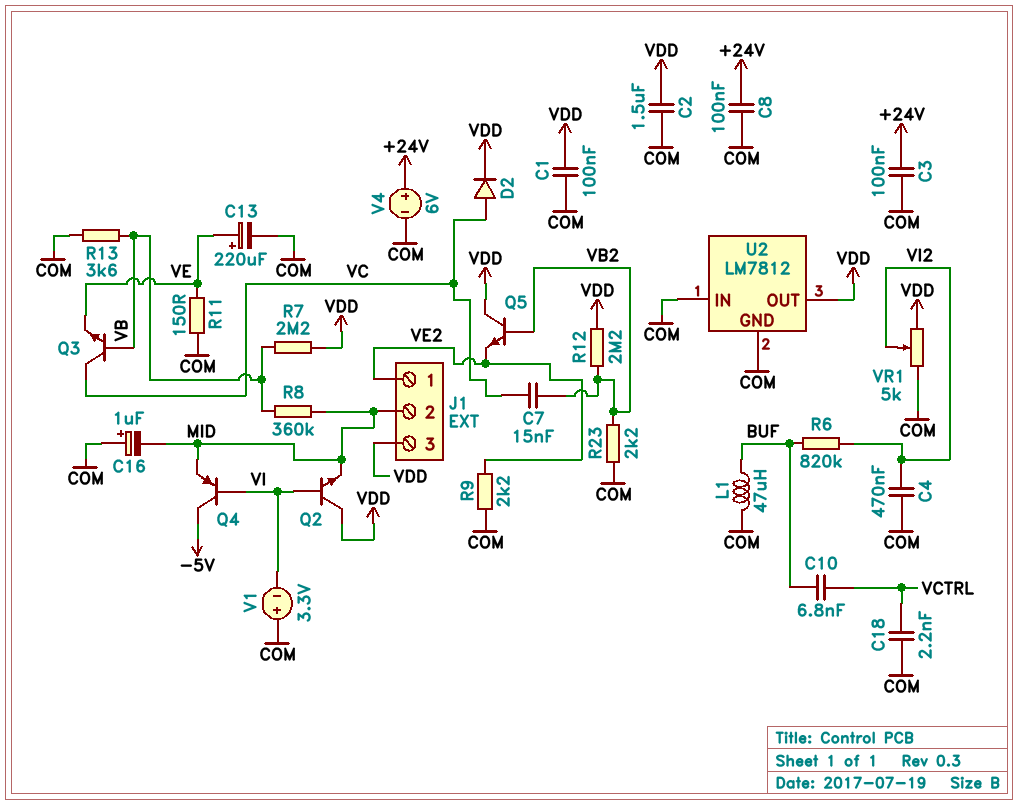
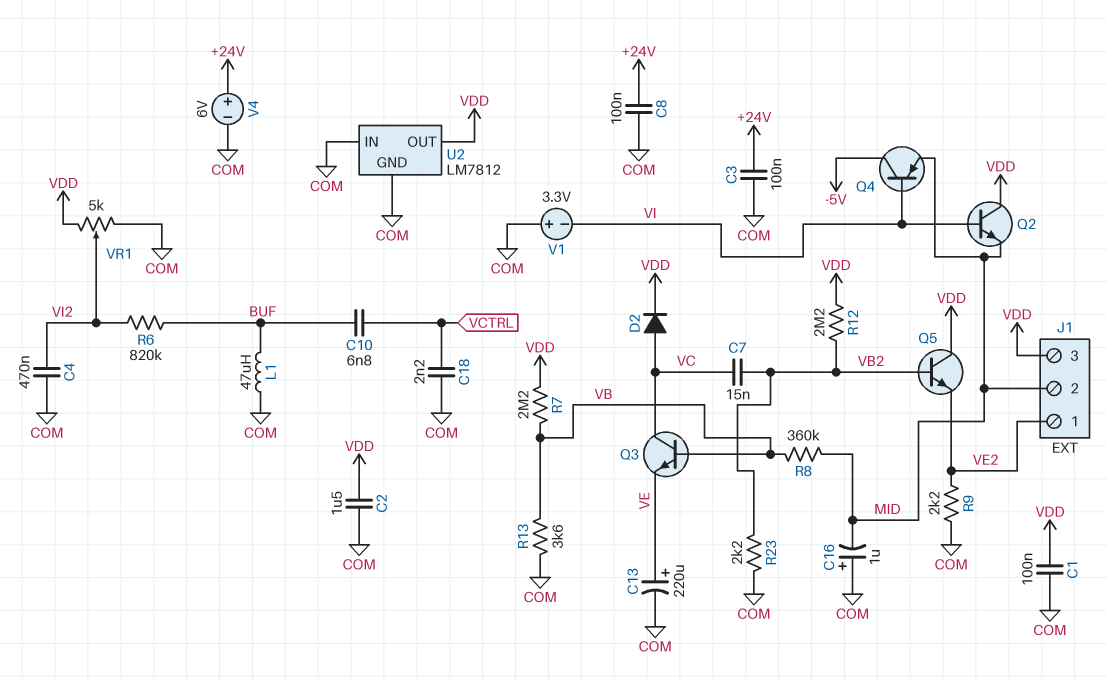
R11: 150 (COM, VE) -> none

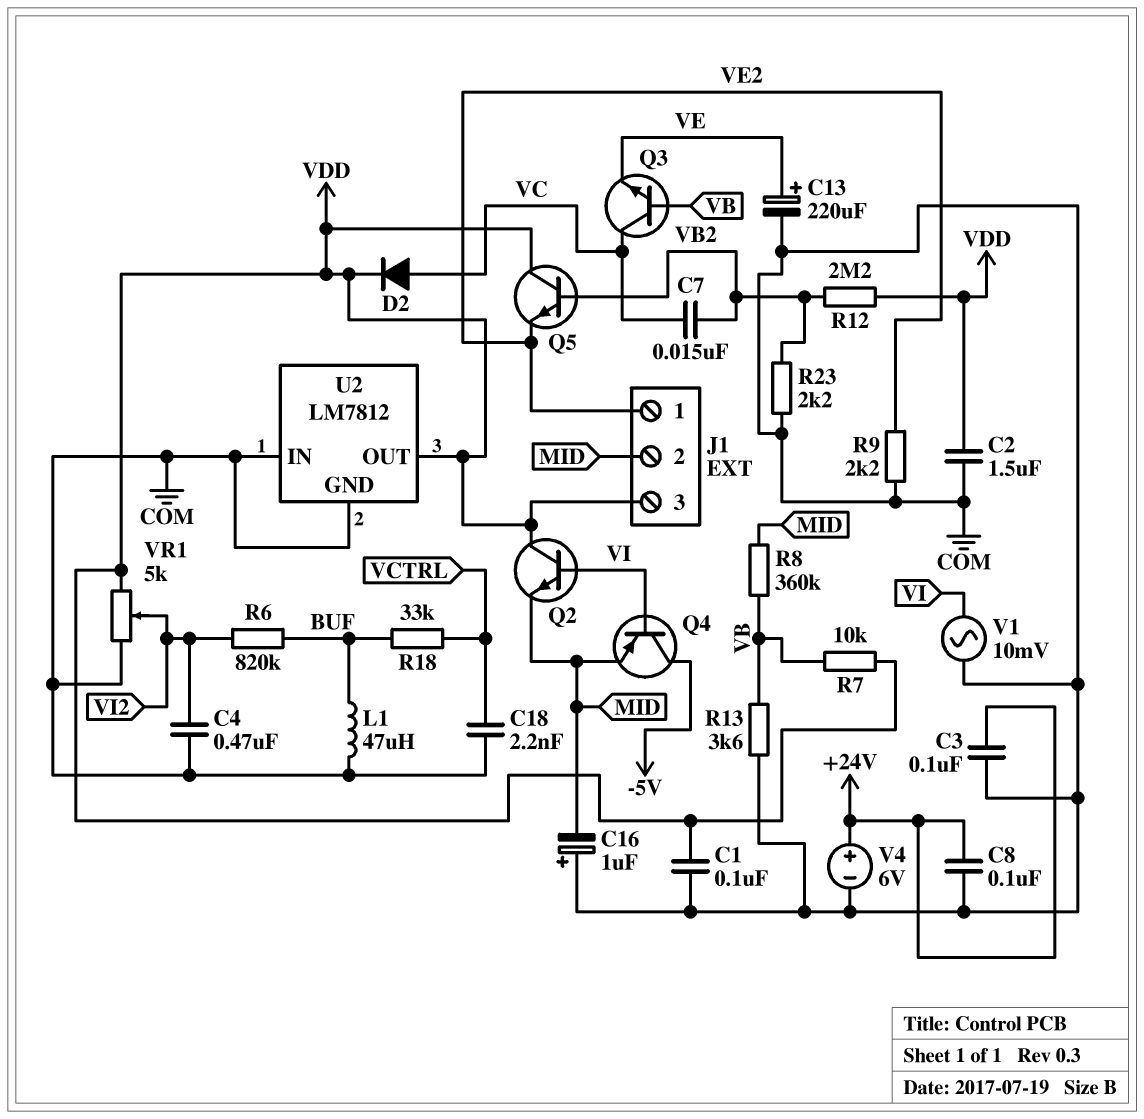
C10: 6.8nF (BUF, VCTRL) -> none
R7: 2.2M (VB, VDD) -> 10k (VB, VDD)
R18: none -> 33k (BUF, VCTRL)
V1: 3.3V (plus COM, minus VI) -> AC 10mV (COM, VI)

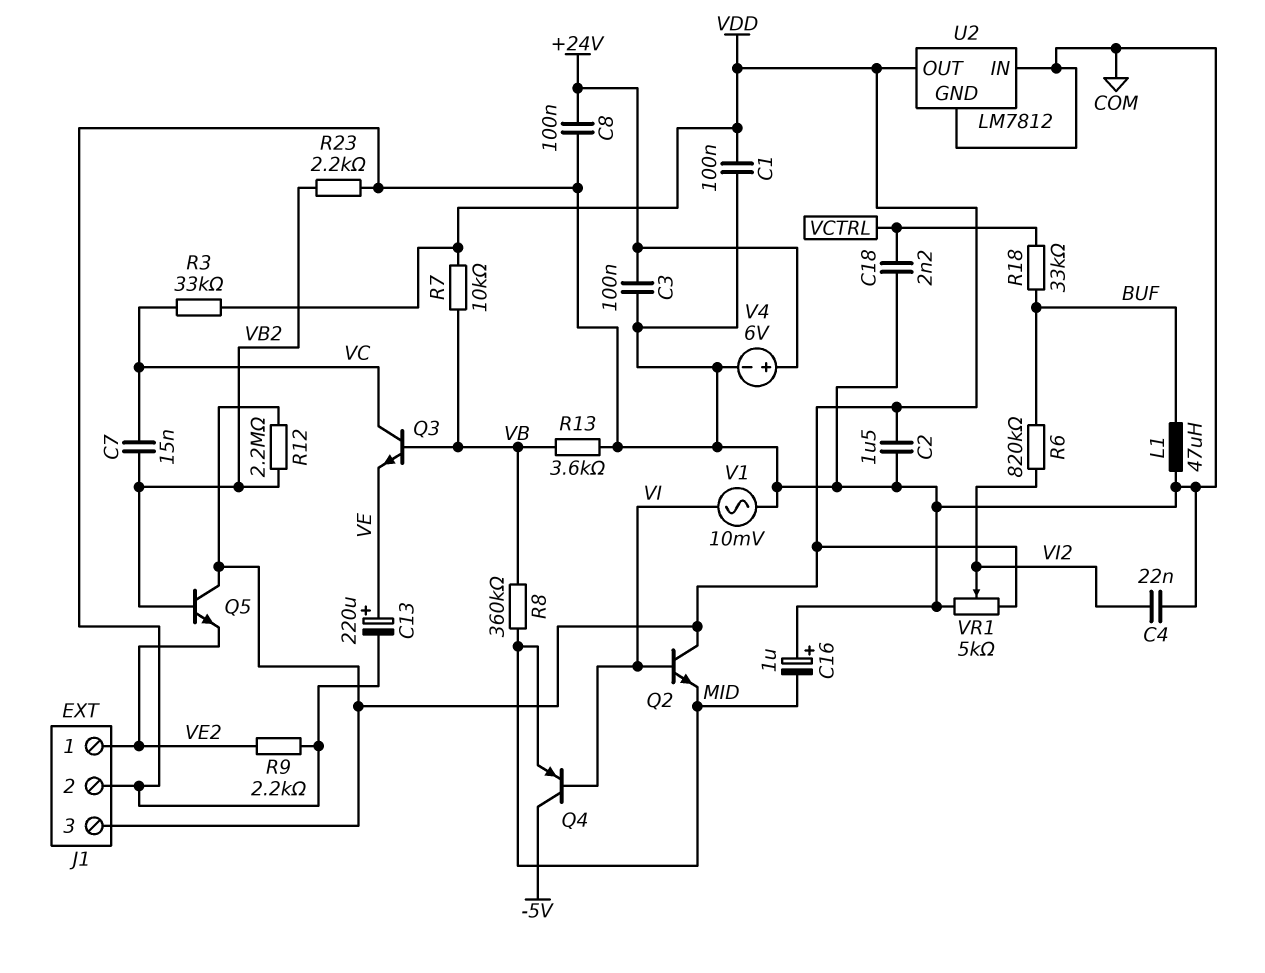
C4: 470nF (COM, VI2) -> 22nF (COM, VI2)
D2: diode (A VC, K VDD) -> none
J1 pin 2: MID -> COM
R3: none -> 33k (VC, VDD)

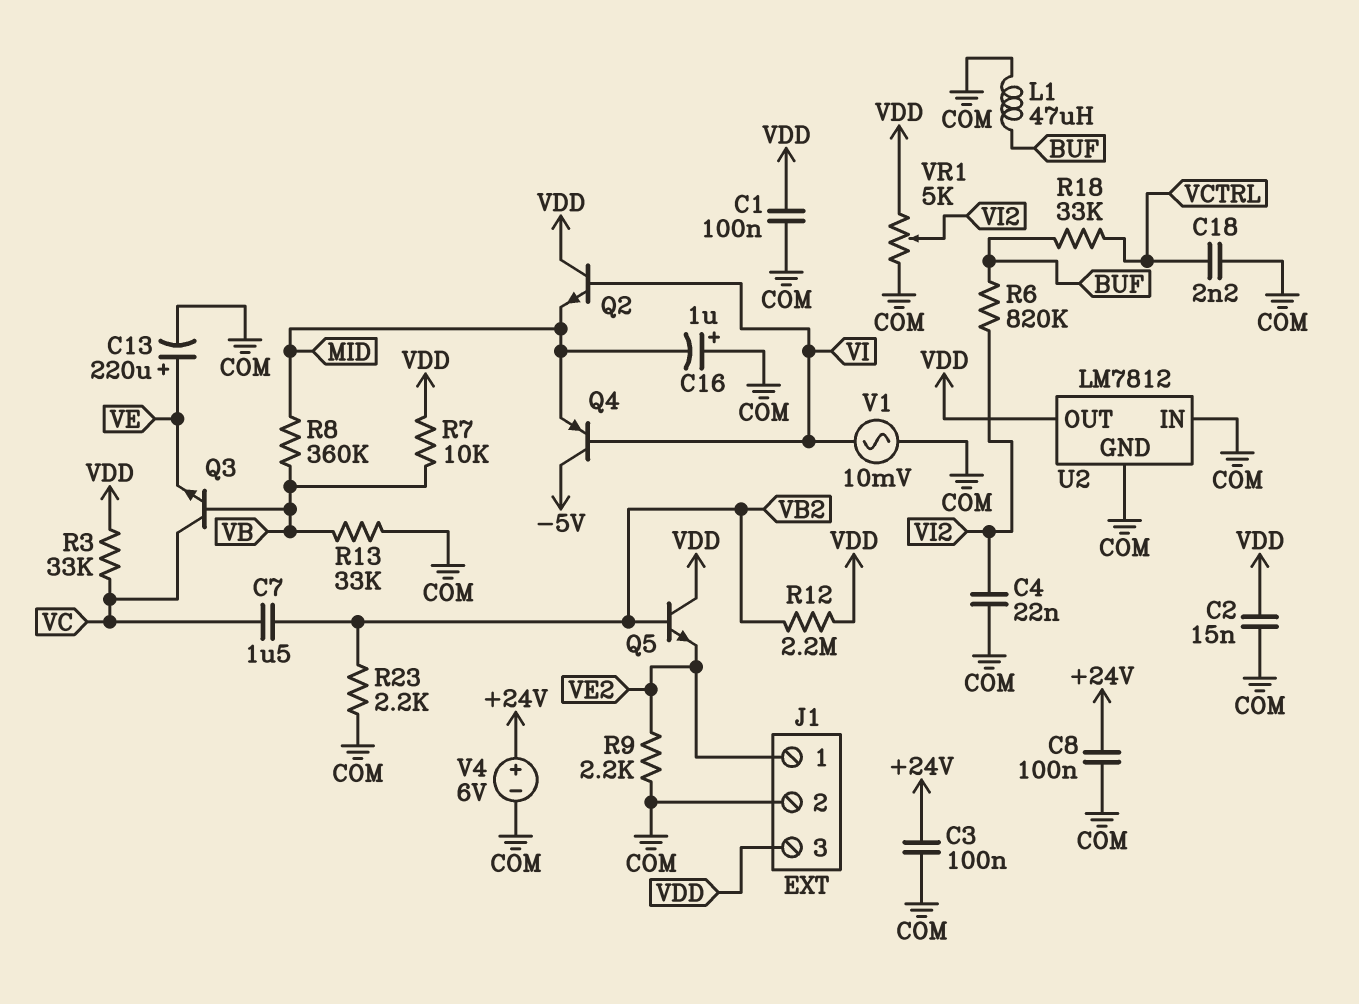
C2: 1.5uF (COM, VDD) -> 15nF (COM, VDD)
C7: 15nF (VB2, VC) -> 1.5uF (VB2, VC)
R13: 3.6k (COM, VB) -> 33k (COM, VB)

